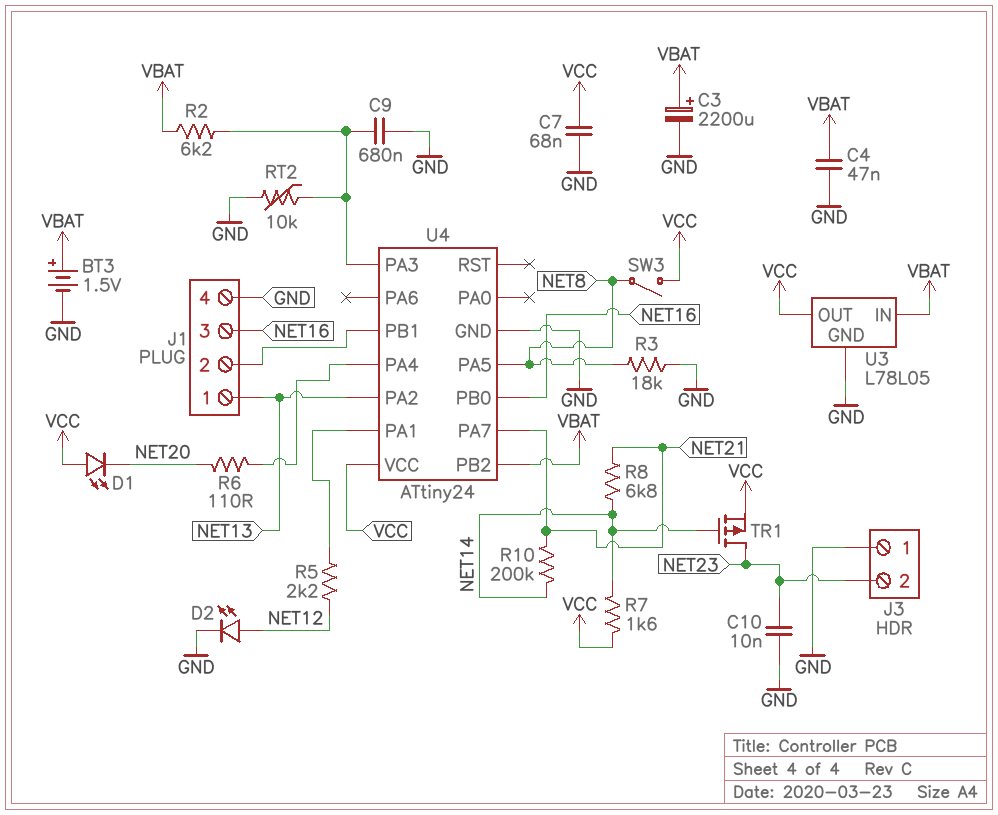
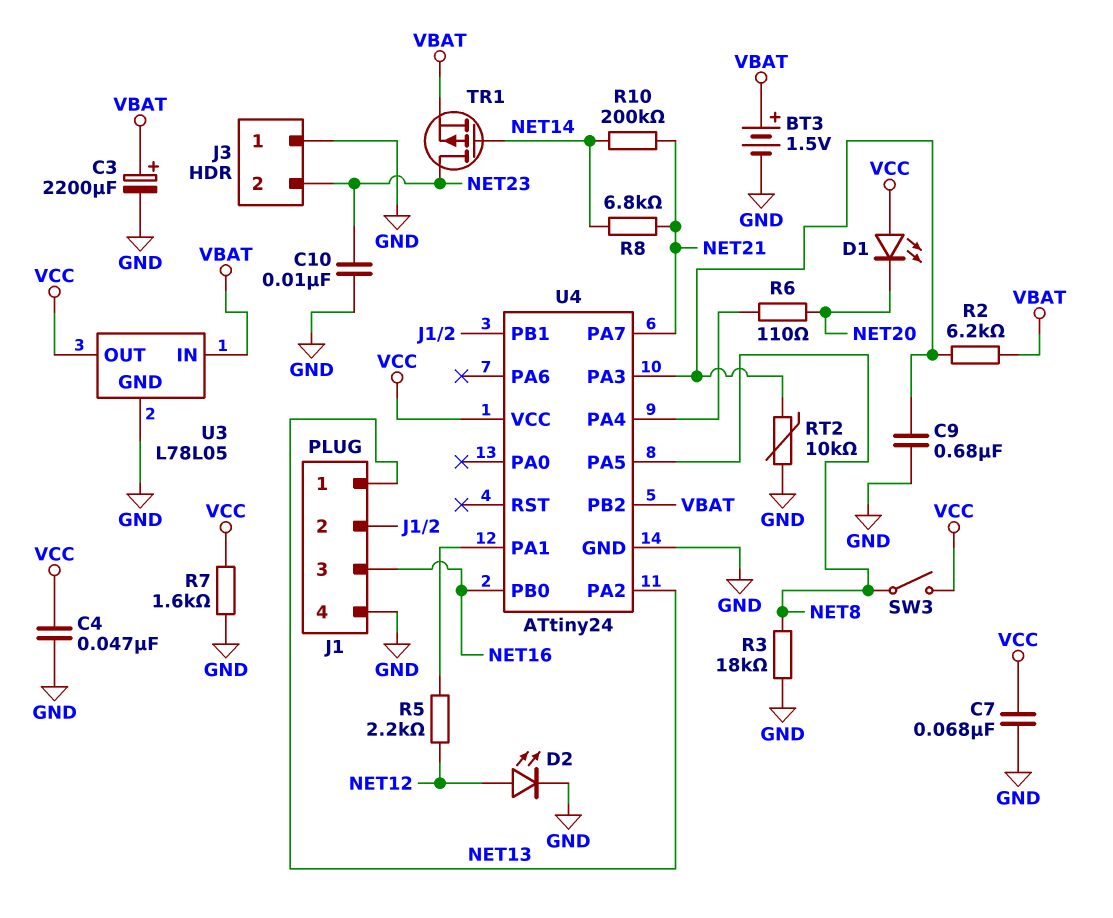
C4: 47nF (GND, VBAT) -> 47nF (GND, VCC)
R7: 1.6k (NET14, VCC) -> 1.6k (GND, VCC)
TR1: PMOS (G NET14, D NET23, S VCC) -> PMOS (G NET14, D NET23, S VBAT)

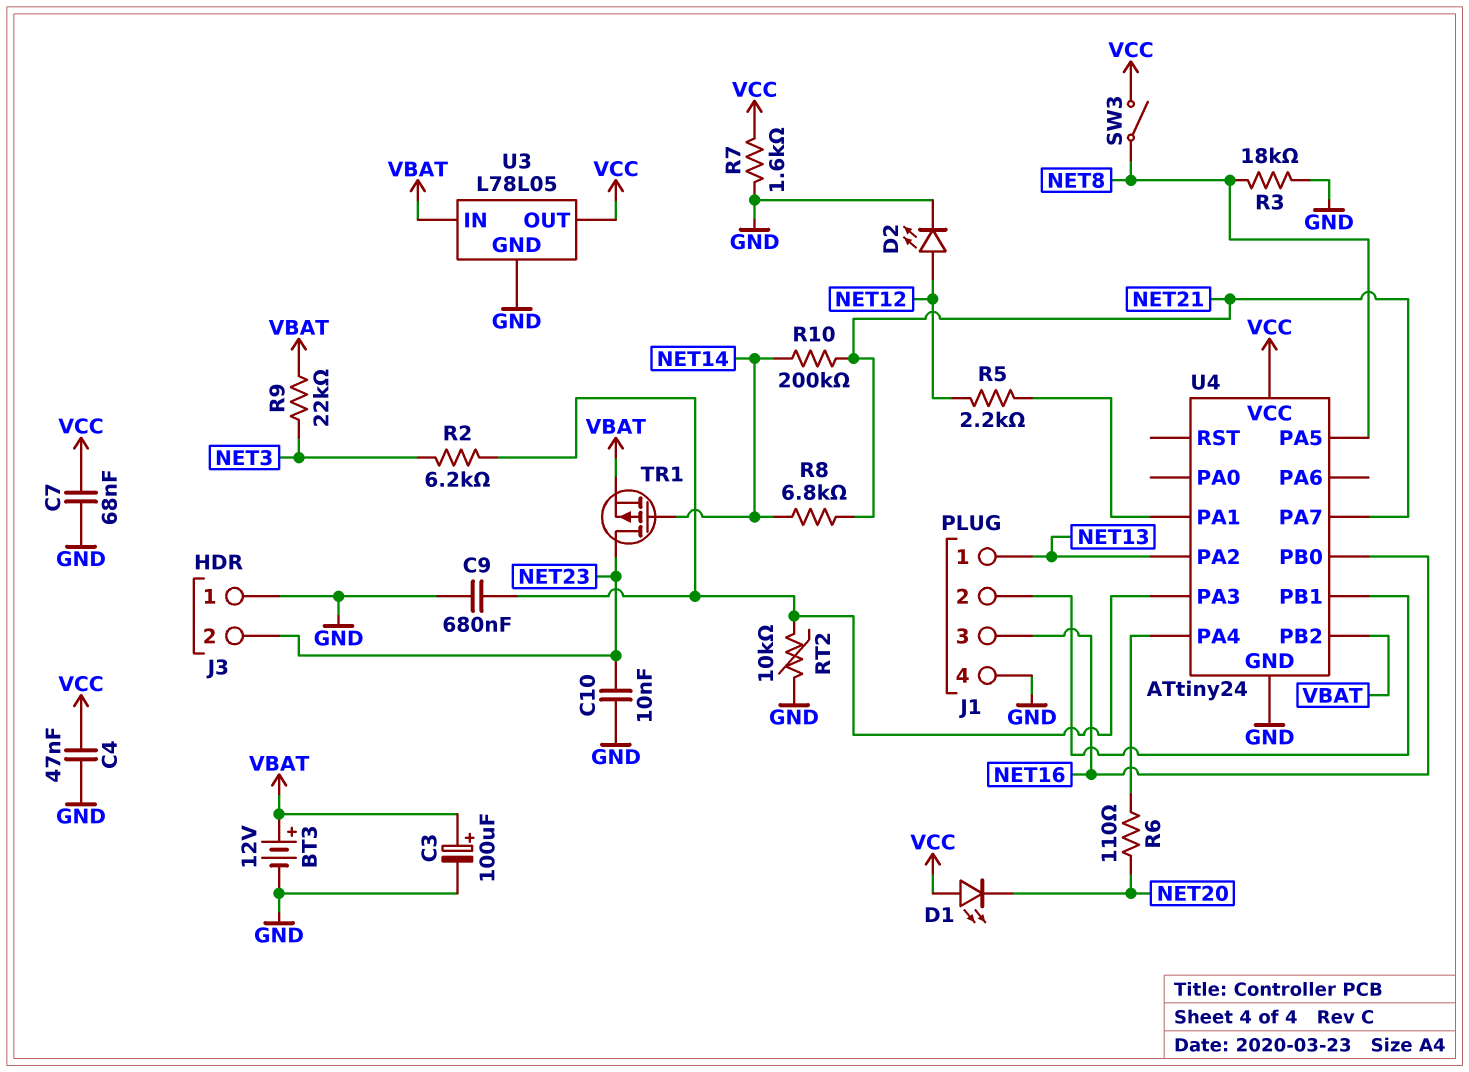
BT3: 1.5V (plus VBAT, minus GND) -> 12V (plus VBAT, minus GND)
C3: 2200uF (plus VBAT, minus GND) -> 100uF (plus VBAT, minus GND)
R2: 6.2k (U4/PA3, VBAT) -> 6.2k (NET3, U4/PA3)
R9: none -> 22k (NET3, VBAT)

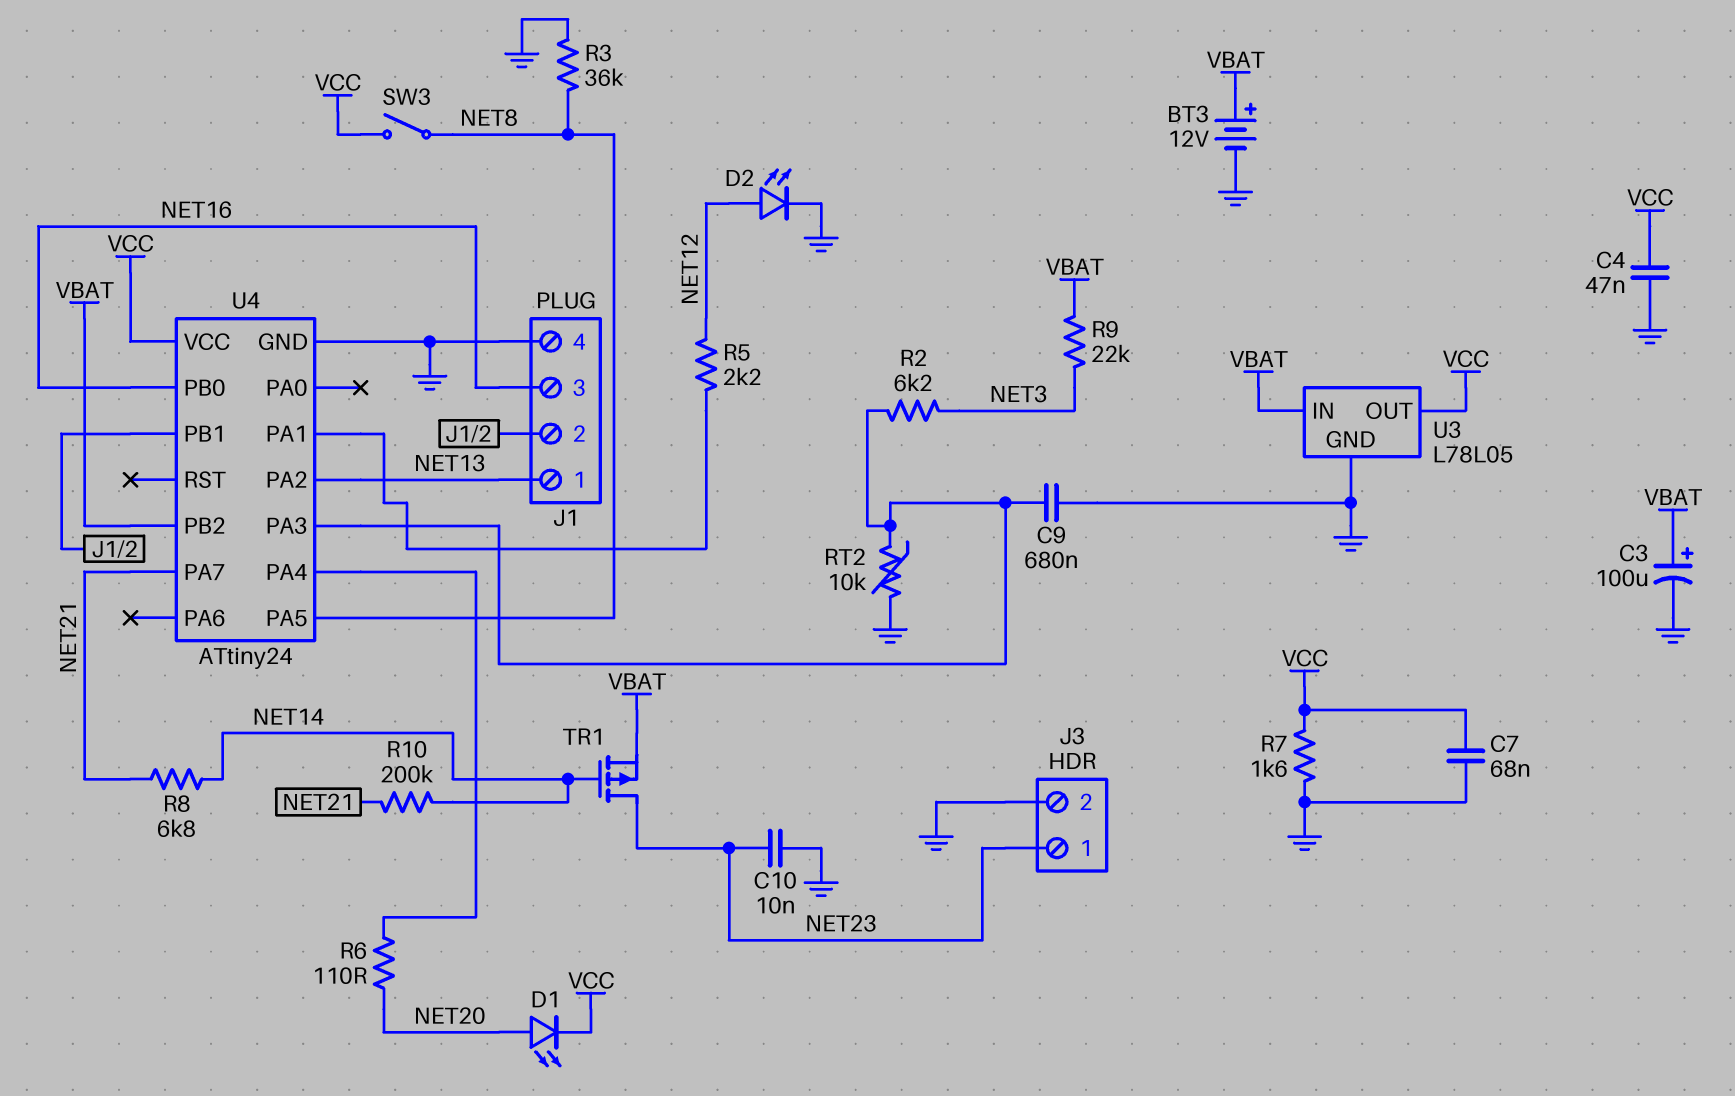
D1: LED (A VCC, K NET20) -> LED (A NET20, K VCC)
J3 pin 1: GND -> NET23
J3 pin 2: NET23 -> GND
R3: 18k (GND, NET8) -> 36k (GND, NET8)

